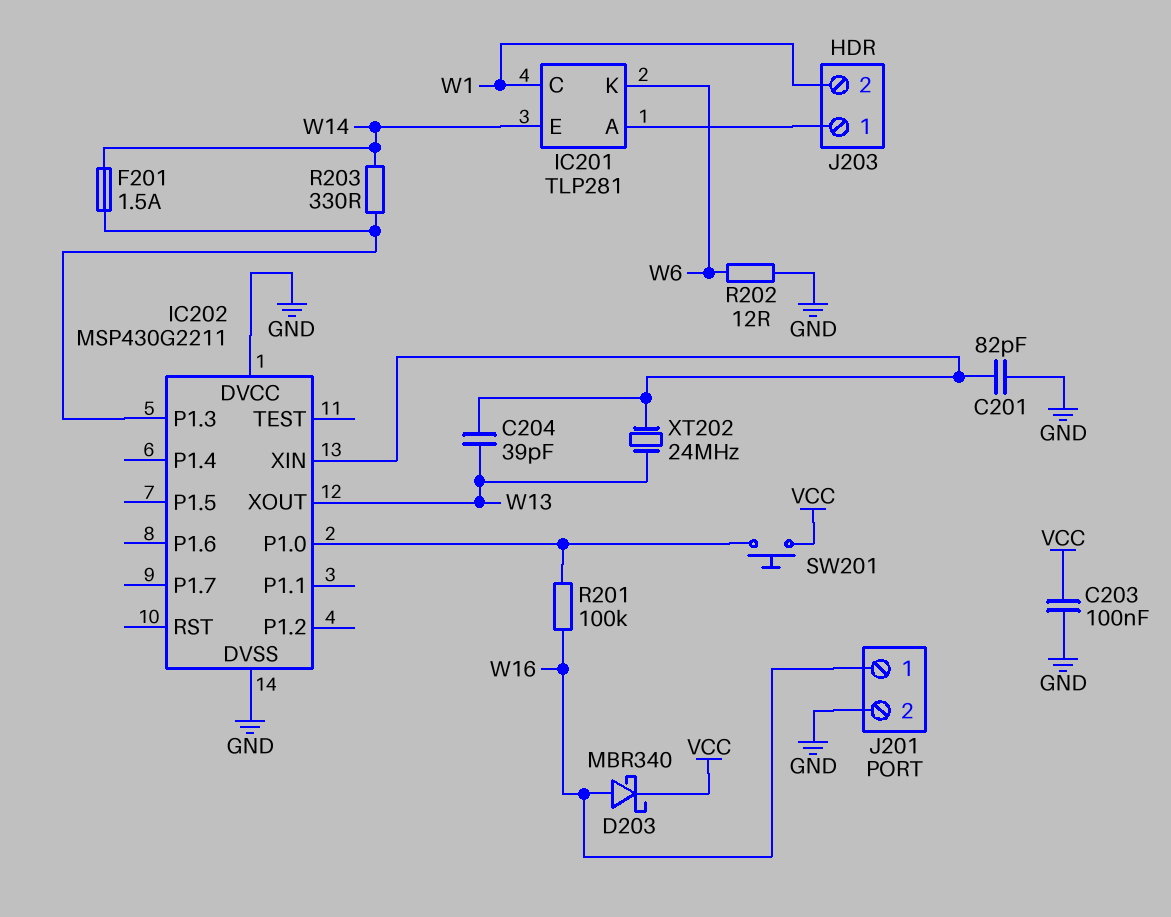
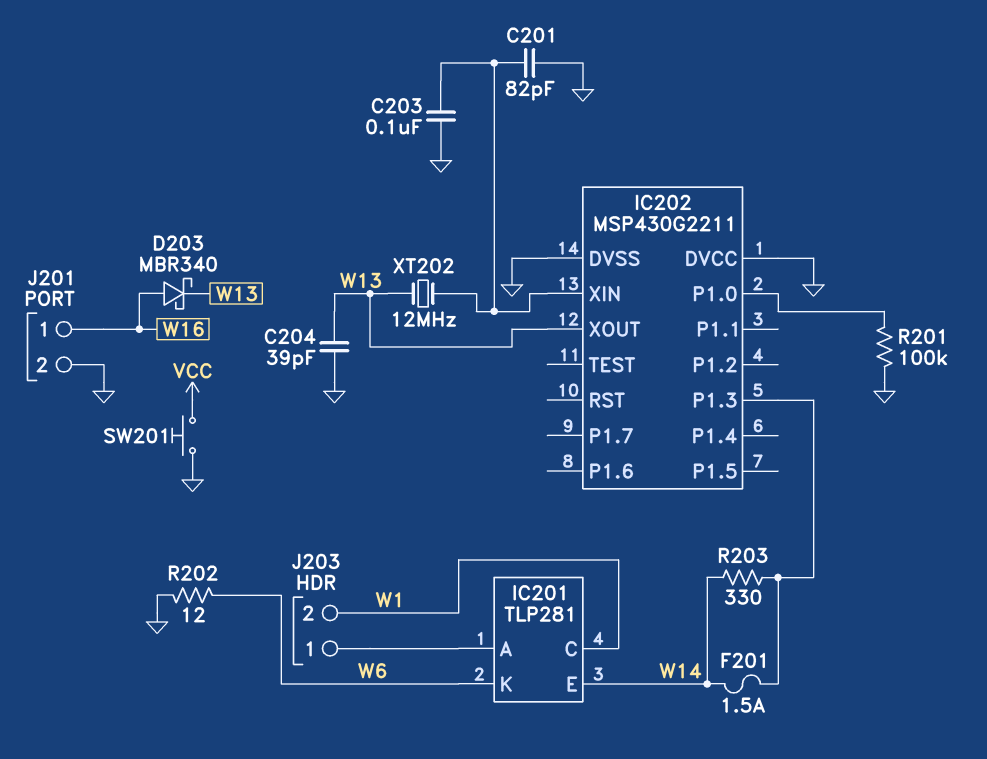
C203: 100nF (GND, VCC) -> 100nF (GND, IC202/XIN)
C204: 39pF (IC202/XIN, W13) -> 39pF (GND, W13)
D203: schottky MBR340 (A W16, K VCC) -> schottky MBR340 (A W16, K W13)
R201: 100k (IC202/P1.0, W16) -> 100k (GND, IC202/P1.0)
SW201: button (IC202/P1.0, VCC) -> button (GND, VCC)
XT202: 24MHz (IC202/XIN, W13) -> 12MHz (IC202/XIN, W13)

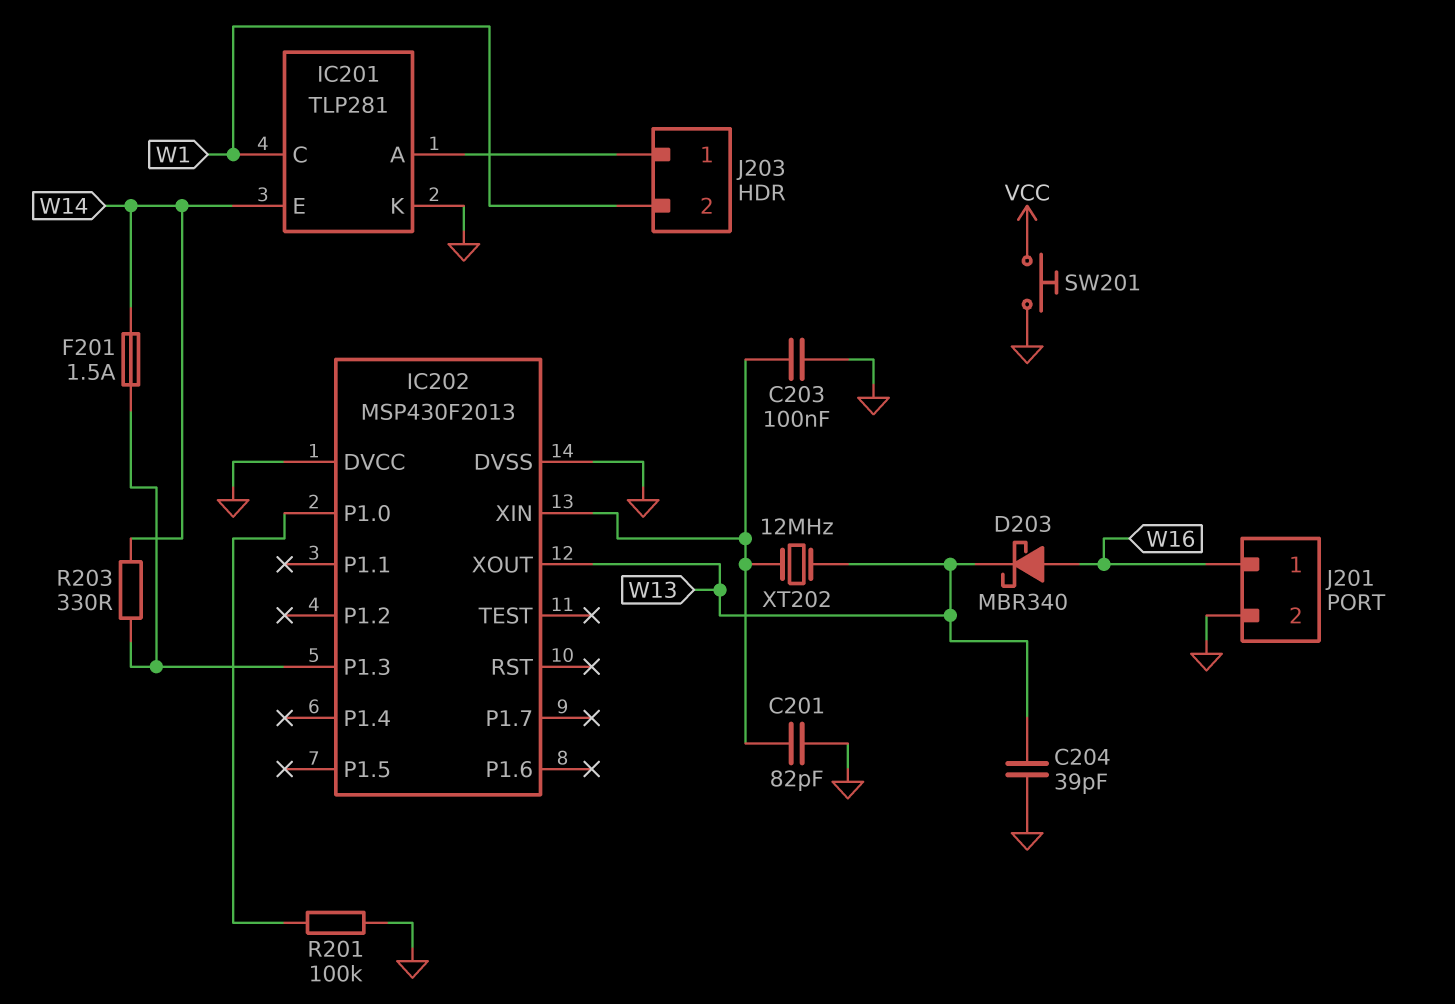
IC201 pin K: W6 -> GND
IC202: MSP430G2211 -> MSP430F2013
R202: 12 (GND, W6) -> none

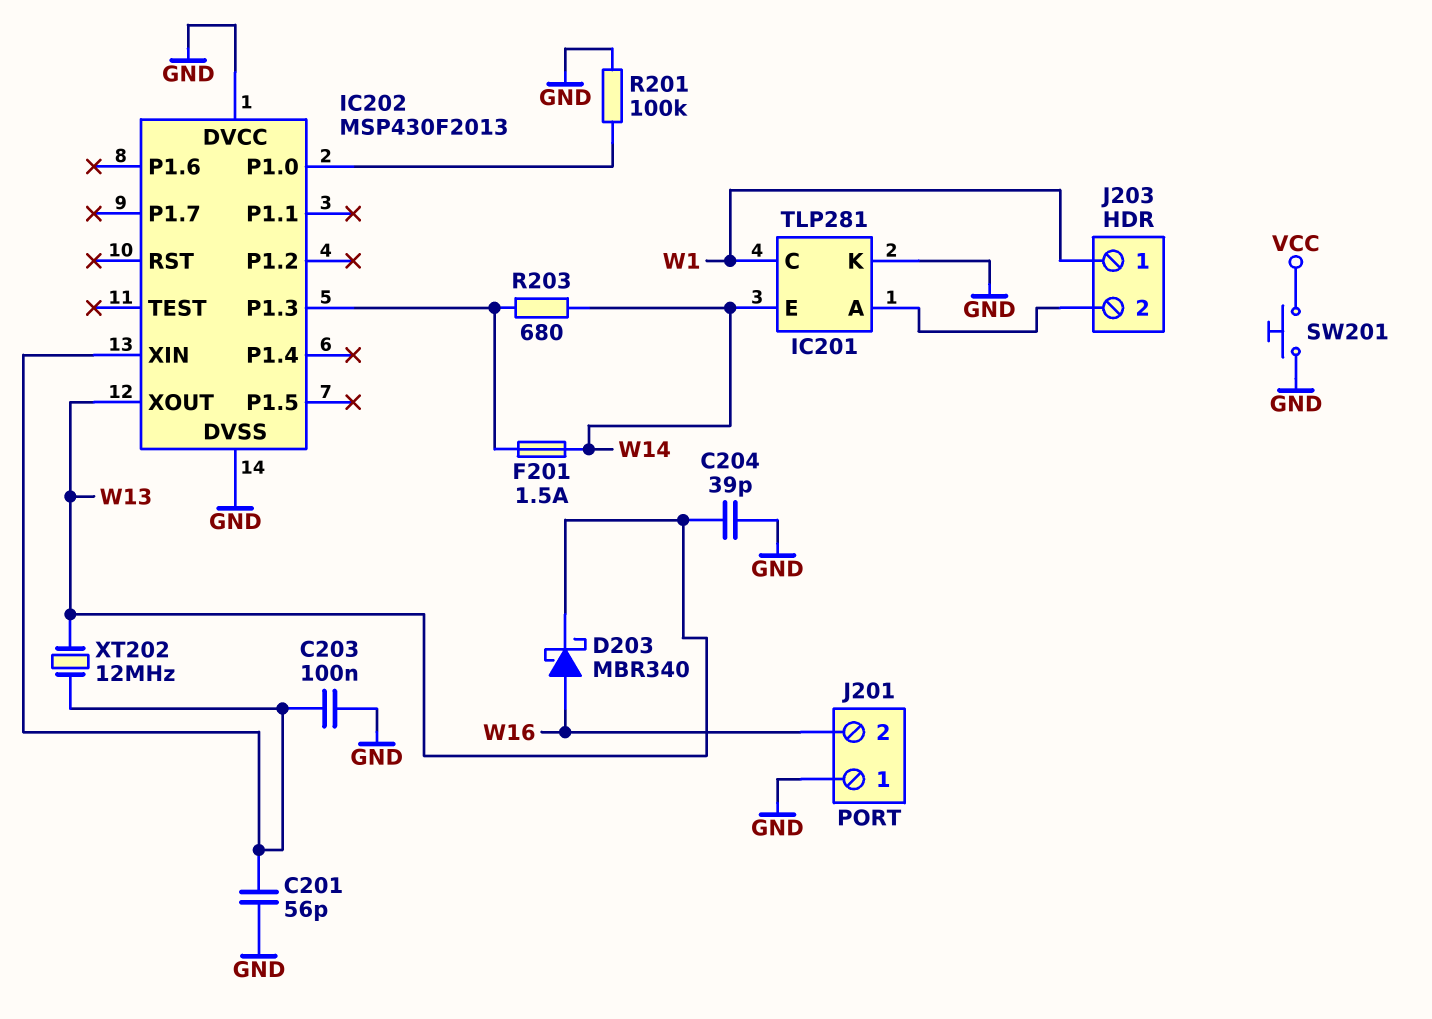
C201: 82pF (GND, IC202/XIN) -> 56pF (GND, IC202/XIN)
J201 pin 1: W16 -> GND
J201 pin 2: GND -> W16
J203 pin 1: IC201/A -> W1
J203 pin 2: W1 -> IC201/A
R203: 330 (IC202/P1.3, W14) -> 680 (IC202/P1.3, W14)

